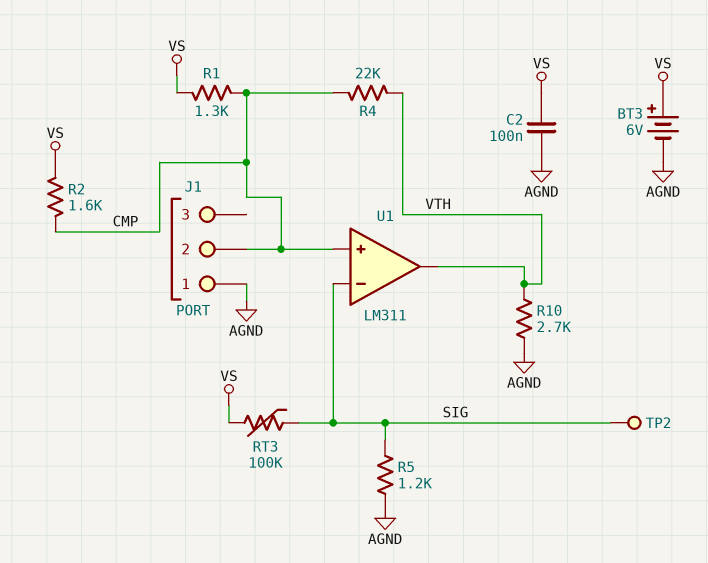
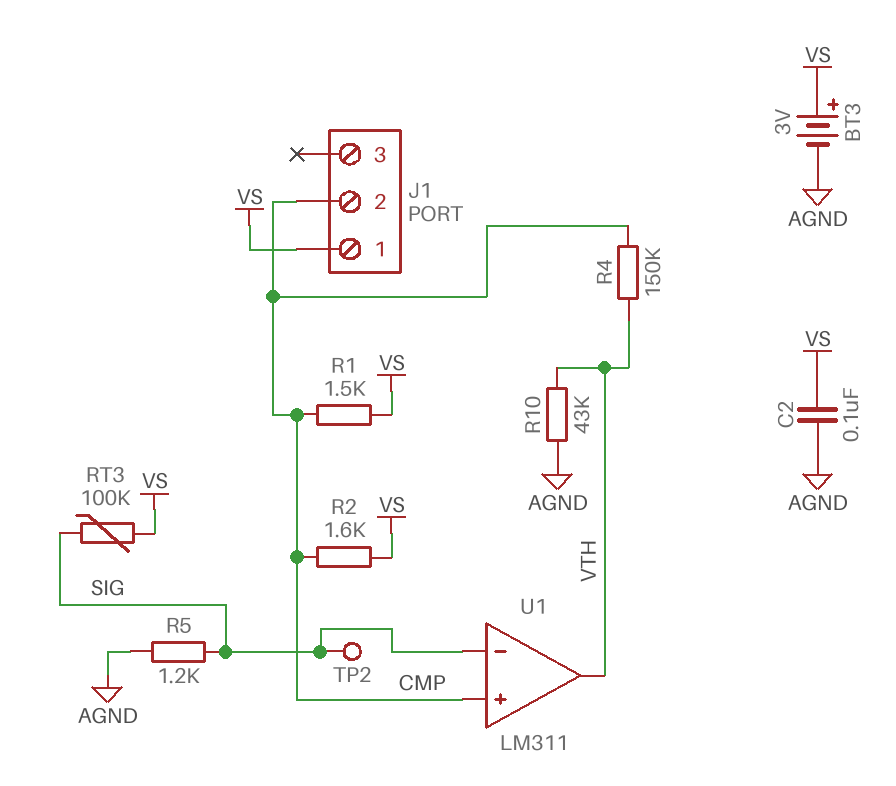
BT3: 6V (plus VS, minus AGND) -> 3V (plus VS, minus AGND)
J1 pin 1: AGND -> VS
R1: 1.3k (CMP, VS) -> 1.5k (CMP, VS)
R4: 22k (CMP, VTH) -> 150k (CMP, VTH)
R10: 2.7k (AGND, VTH) -> 43k (AGND, VTH)

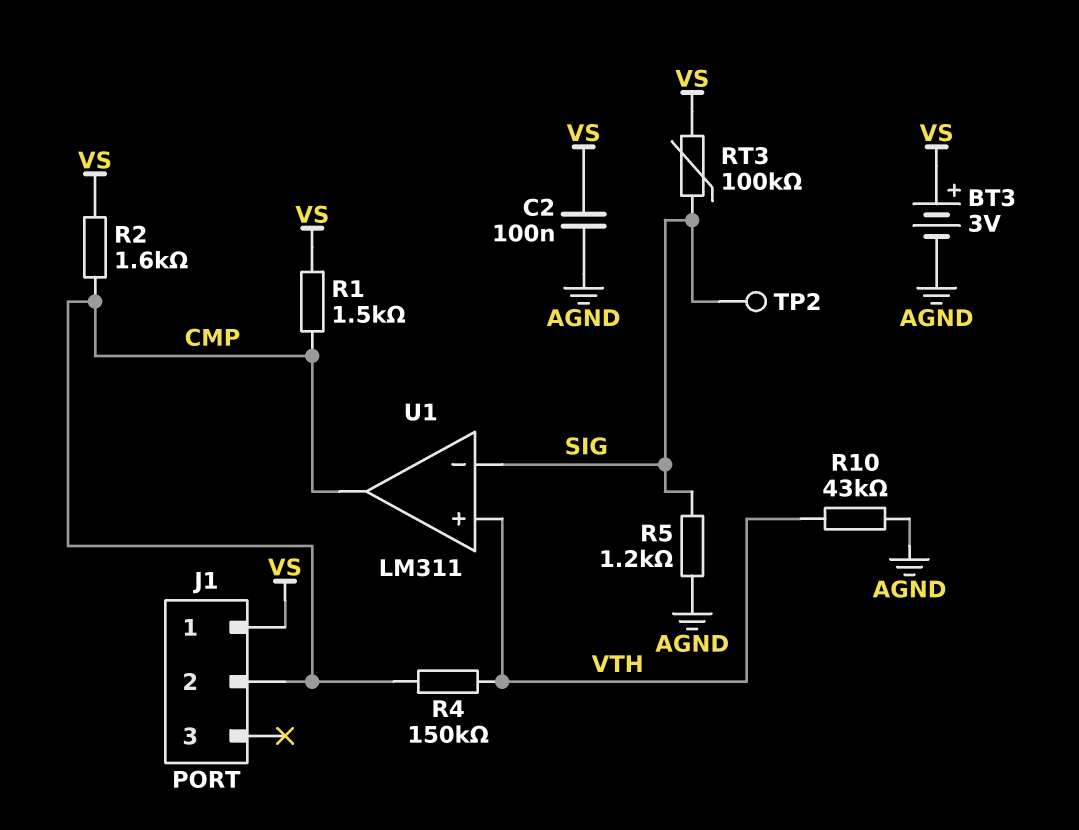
U1 pin in+: CMP -> VTH
U1 pin out: VTH -> CMP

